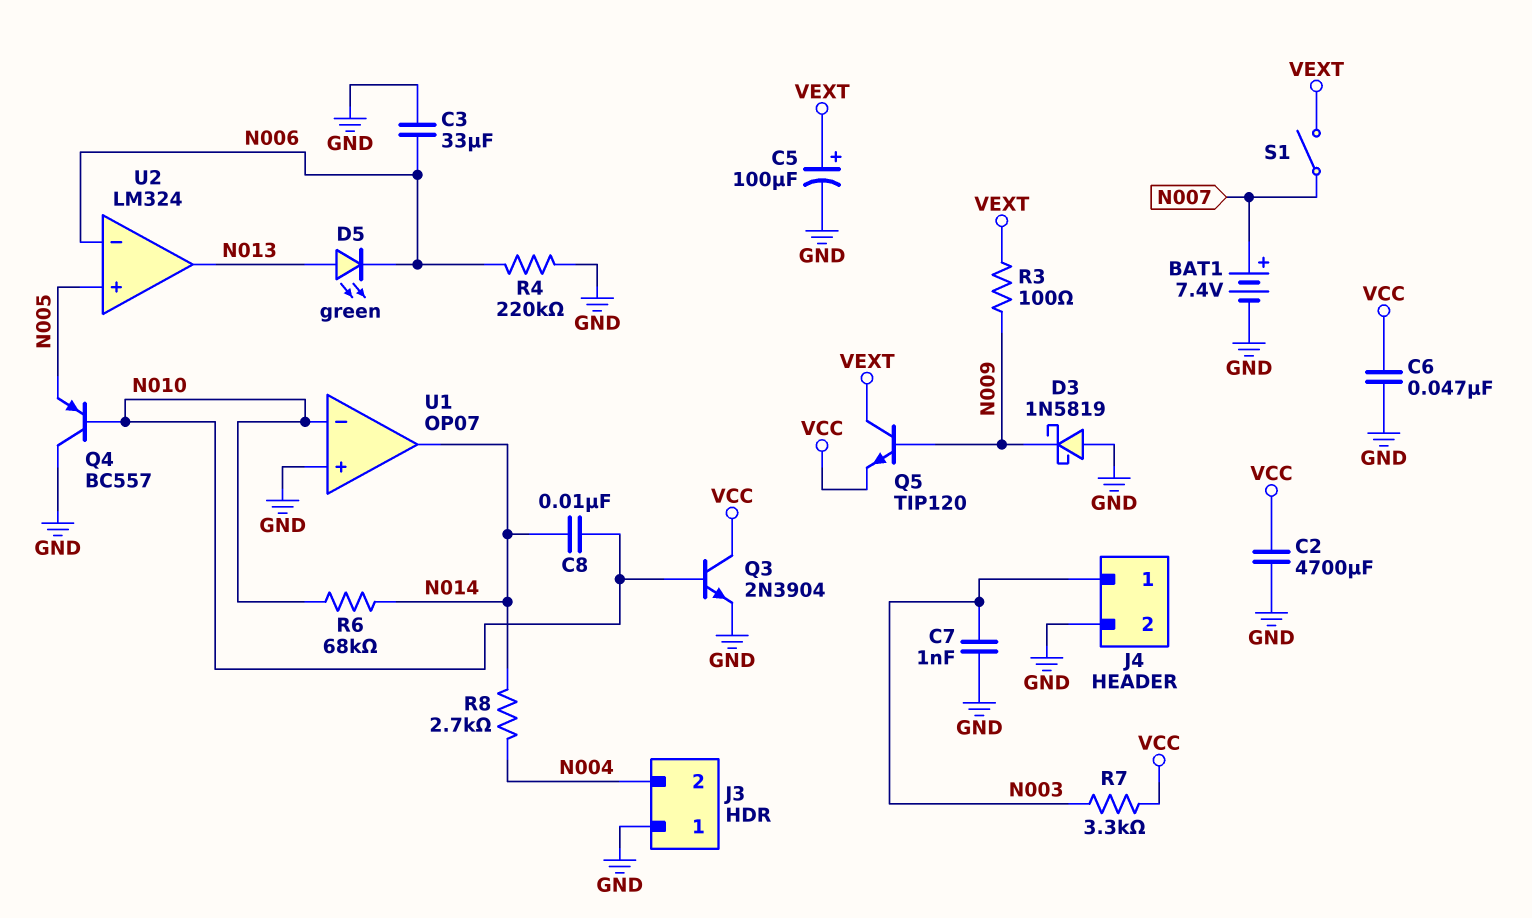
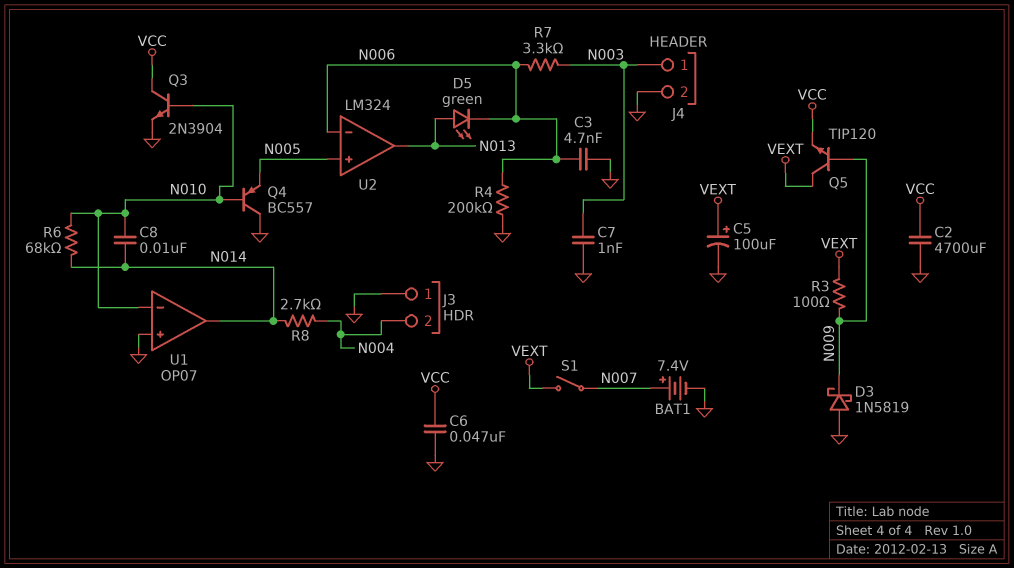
C3: 33uF (GND, N006) -> 4.7nF (GND, N006)
R4: 220k (GND, N006) -> 200k (GND, N006)
R7: 3.3k (N003, VCC) -> 3.3k (N003, N006)

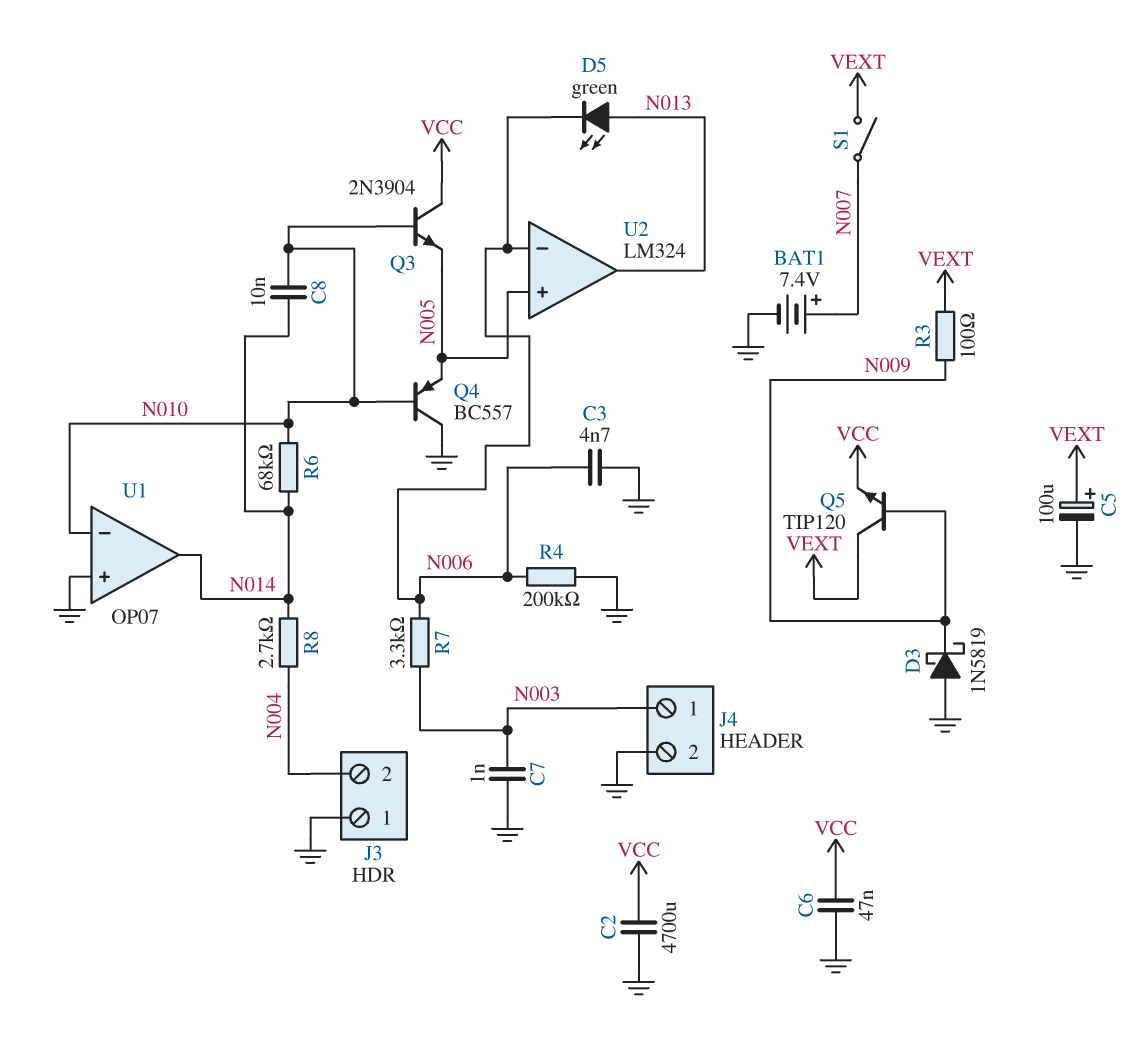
Q3: NPN 2N3904 (B N010, C VCC, E GND) -> NPN 2N3904 (B N010, C VCC, E N005)

